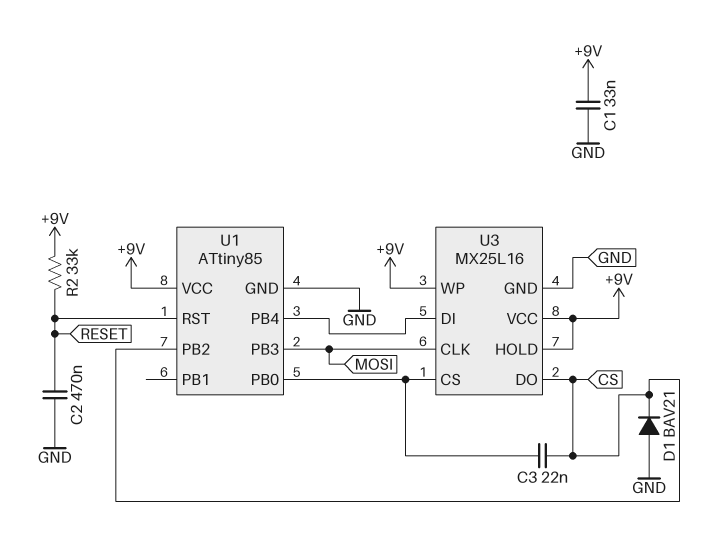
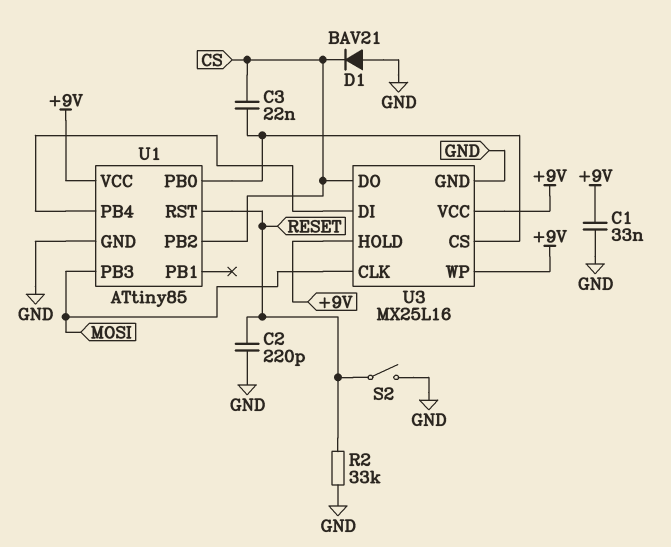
C2: 470nF (GND, RESET) -> 220pF (GND, RESET)
R2: 33k (+9V, RESET) -> 33k (GND, RESET)
S2: none -> switch (GND, RESET)

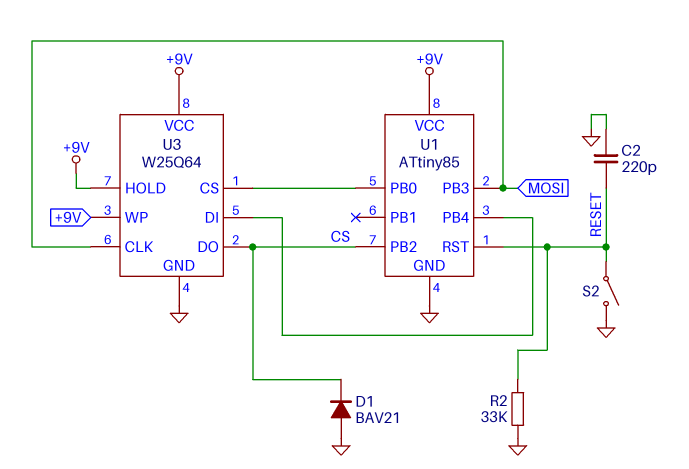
C1: 33nF (+9V, GND) -> none
C3: 22nF (CS, U1/PB0) -> none
U3: MX25L16 -> W25Q64

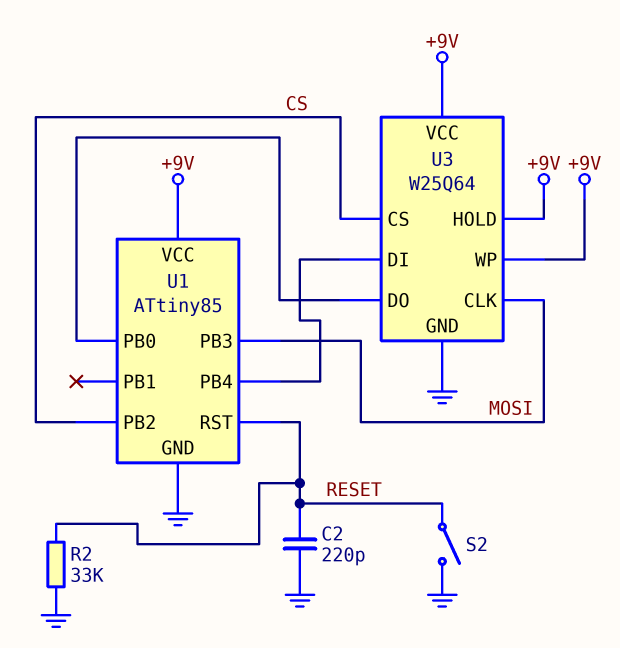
D1: diode BAV21 (A GND, K CS) -> none
U3 pin CS: U1/PB0 -> CS
U3 pin DO: CS -> U1/PB0

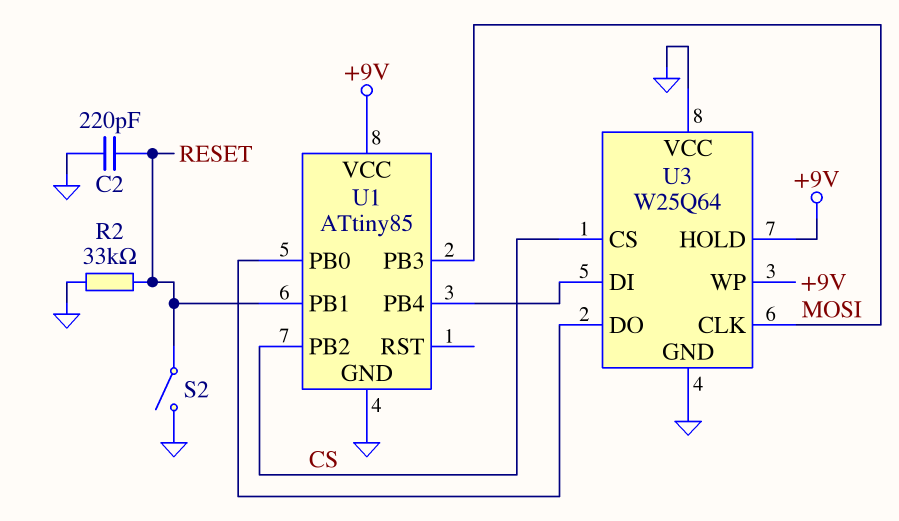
U1 pin PB1: none -> RESET
U1 pin RST: RESET -> none
U3 pin VCC: +9V -> GND

